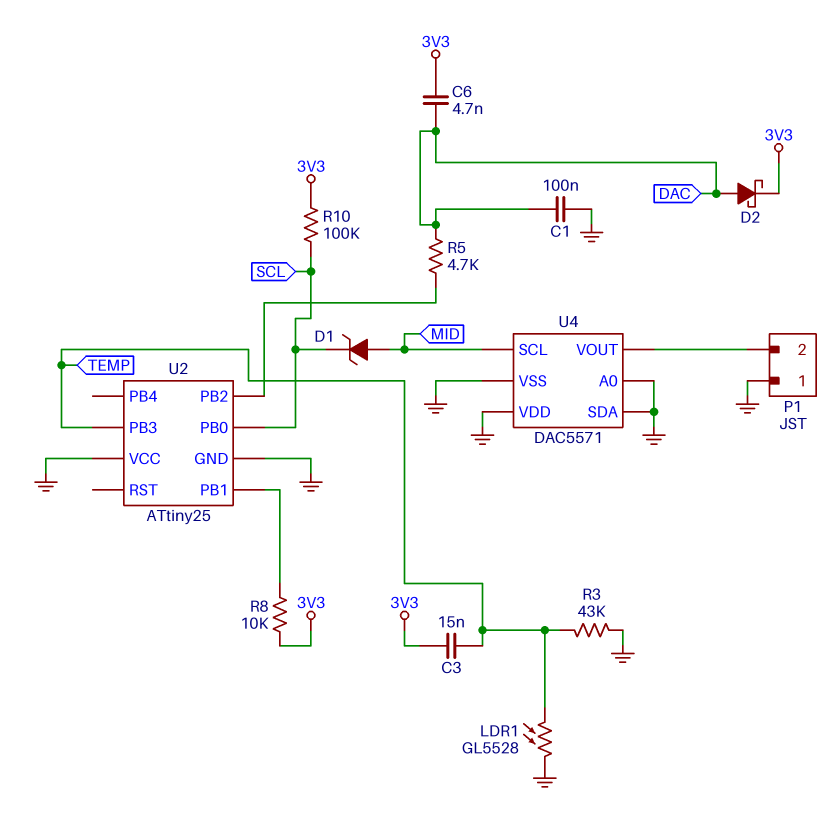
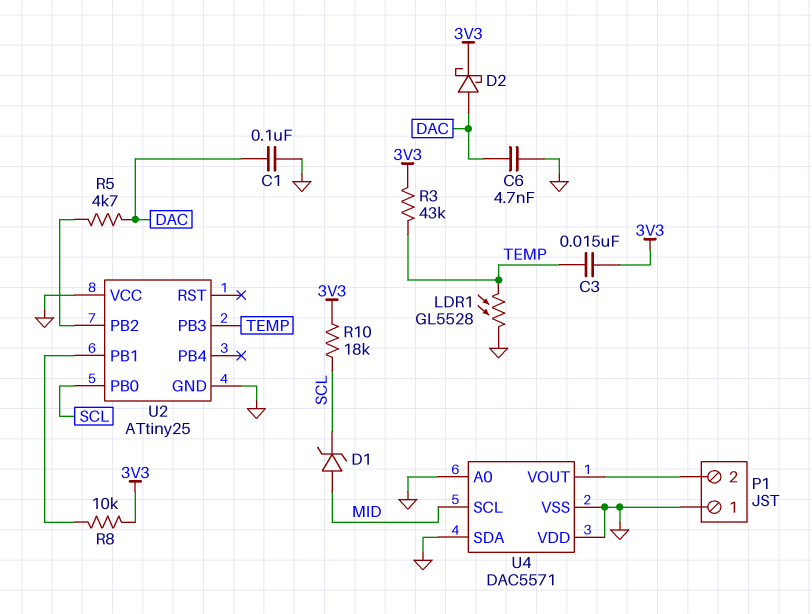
C6: 4.7nF (3V3, DAC) -> 4.7nF (DAC, GND)
R3: 43k (GND, TEMP) -> 43k (3V3, TEMP)
R10: 100k (3V3, SCL) -> 18k (3V3, SCL)

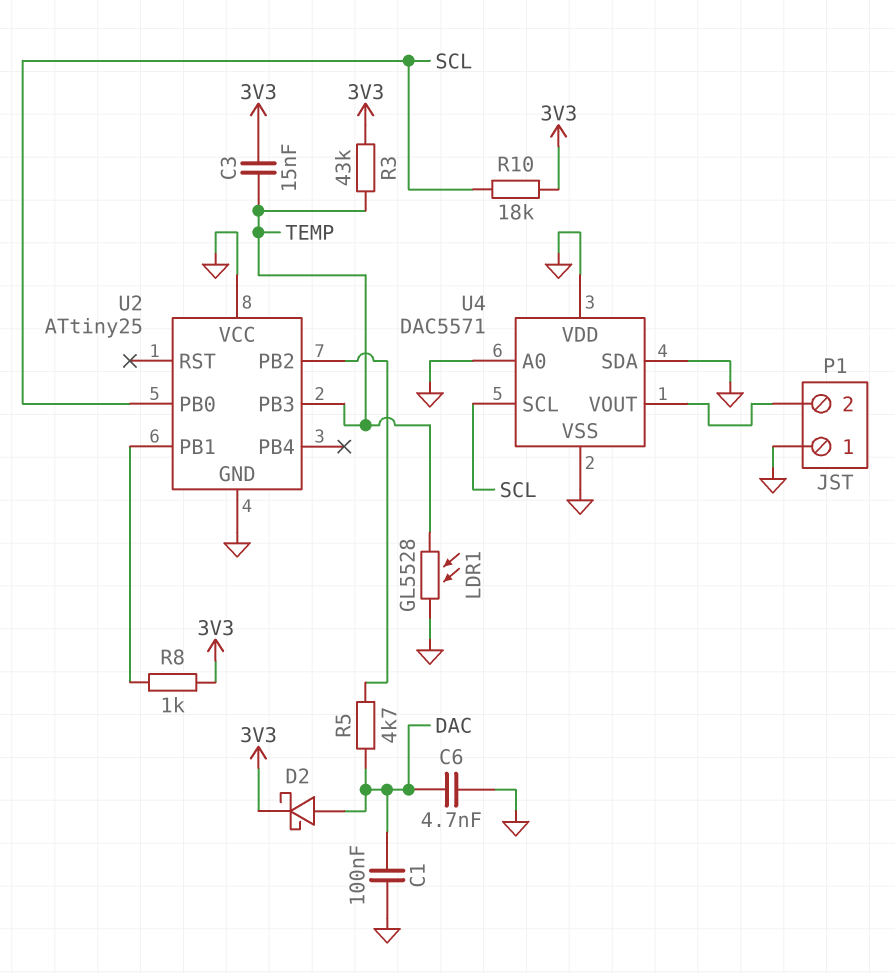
D1: zener (A MID, K SCL) -> none
R8: 10k (3V3, U2/PB1) -> 1k (3V3, U2/PB1)
U4 pin SCL: MID -> SCL

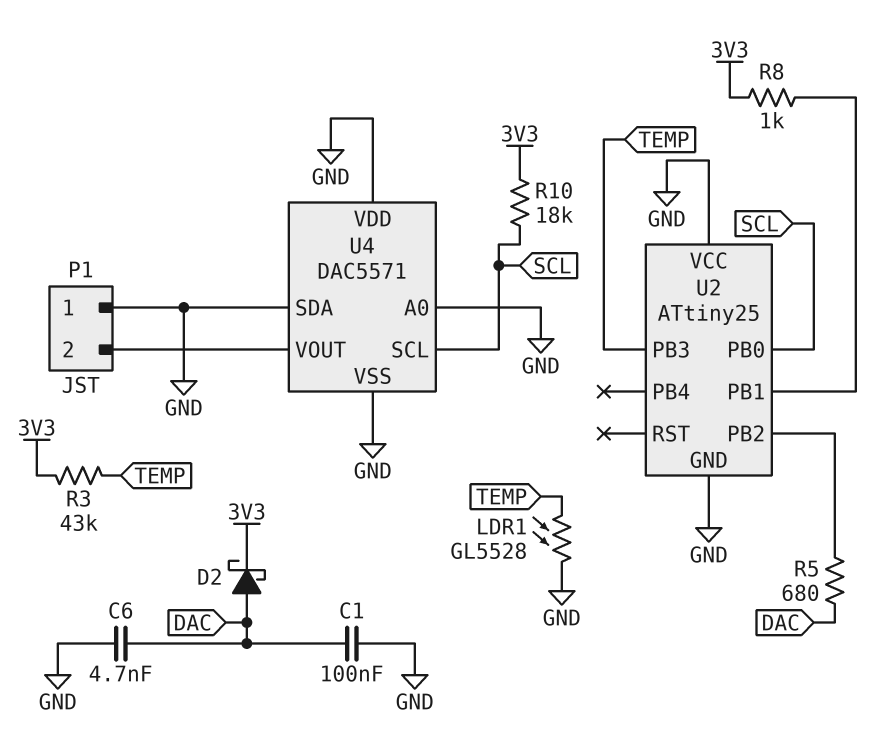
C3: 15nF (3V3, TEMP) -> none
R5: 4.7k (DAC, U2/PB2) -> 680 (DAC, U2/PB2)

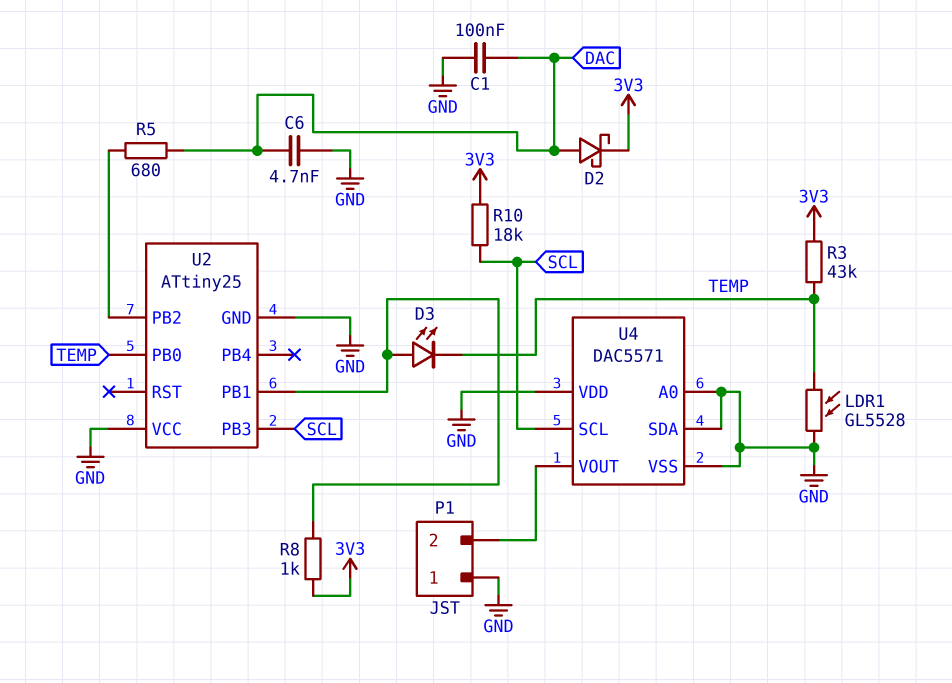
D3: none -> LED (A U2/PB1, K TEMP)
U2 pin PB0: SCL -> TEMP
U2 pin PB3: TEMP -> SCL

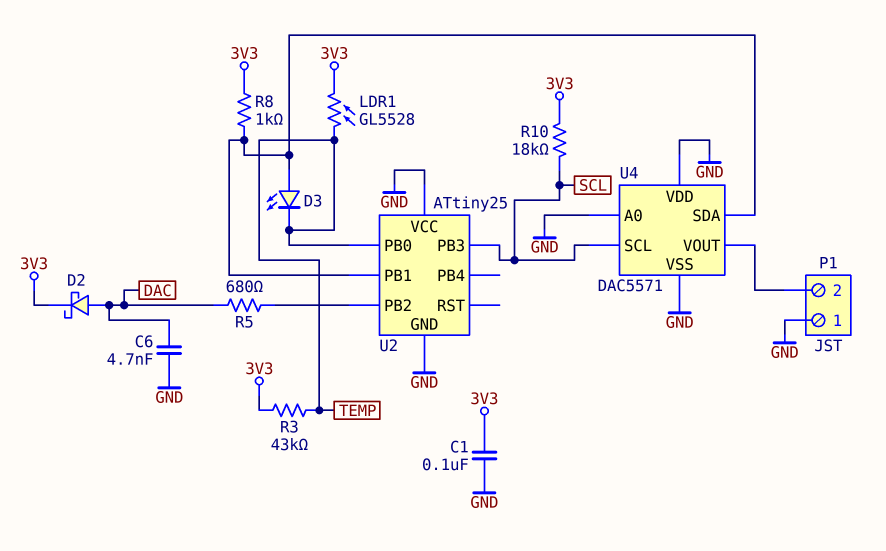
C1: 100nF (DAC, GND) -> 100nF (3V3, GND)
LDR1: GL5528 (GND, TEMP) -> GL5528 (3V3, TEMP)
U4 pin SDA: GND -> U2/PB1

